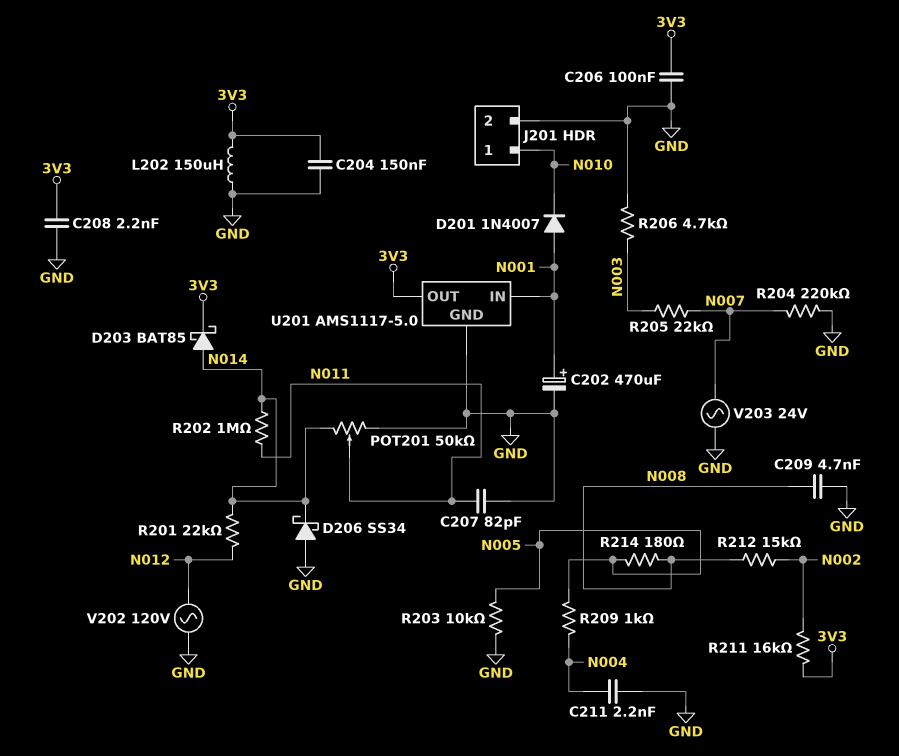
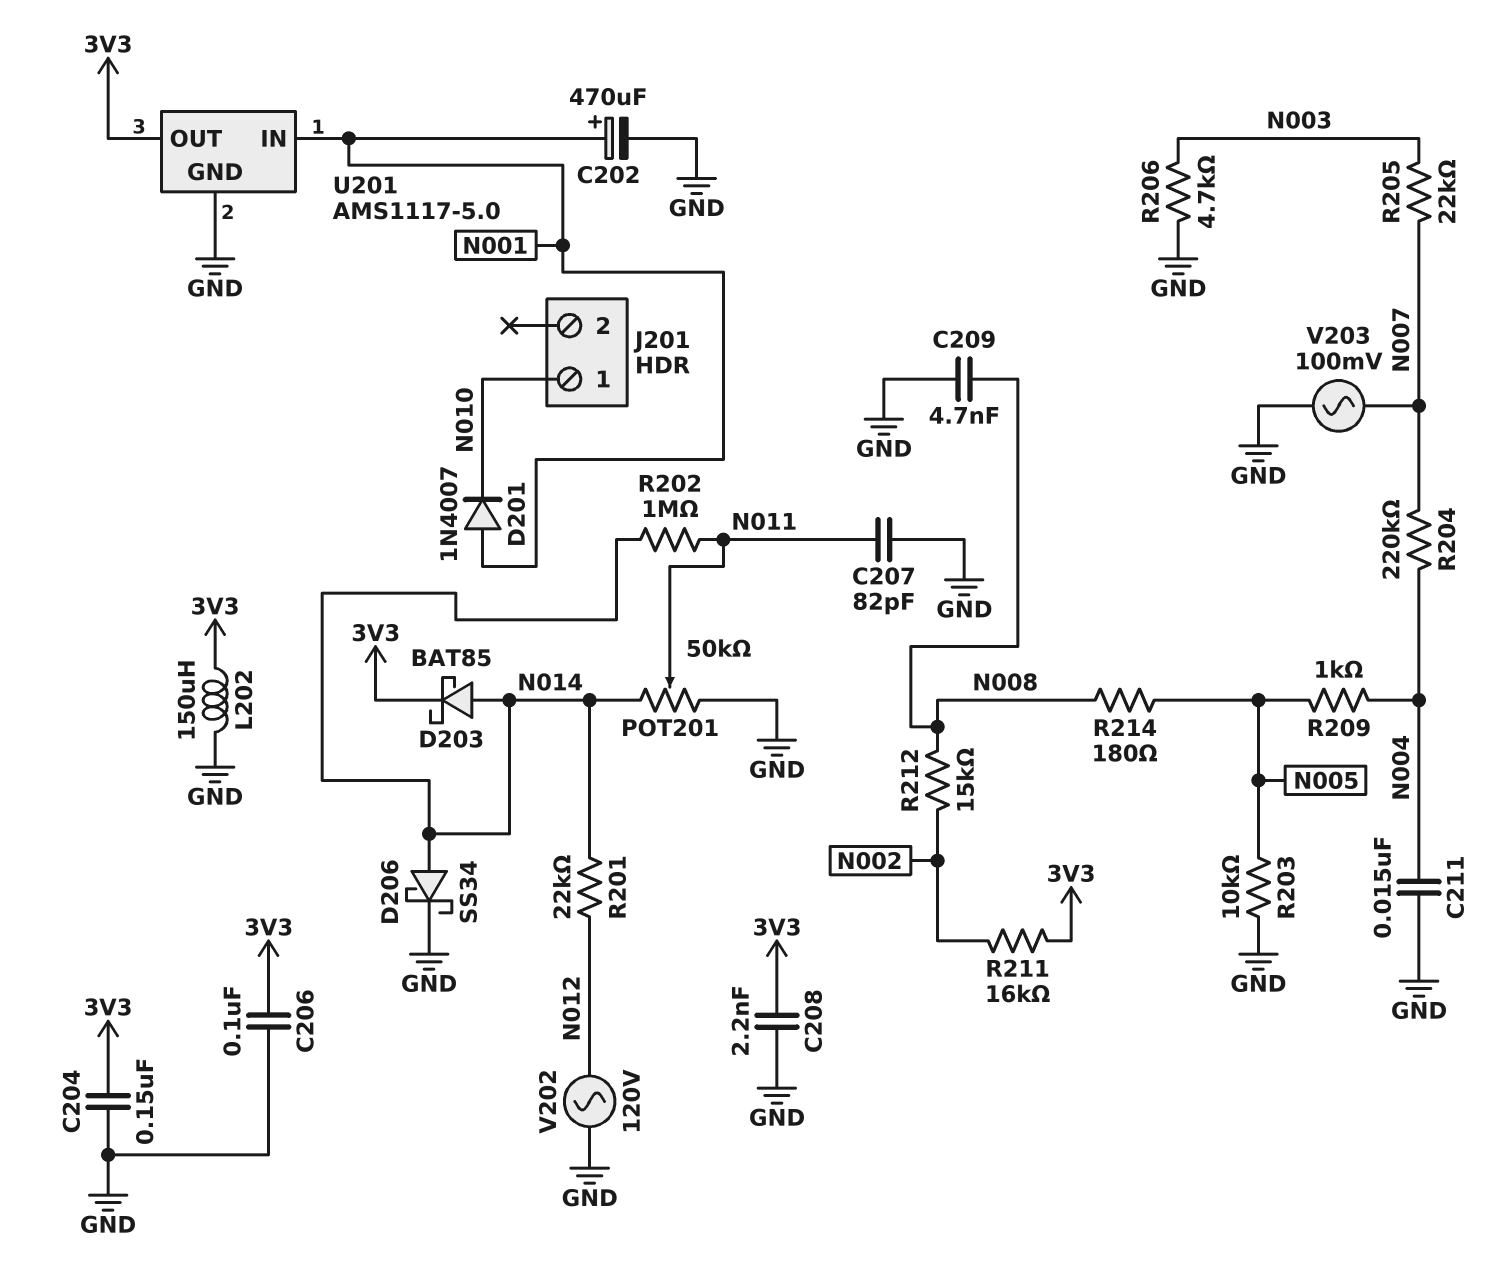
C211: 2.2nF (GND, N004) -> 15nF (GND, N004)
D206: schottky SS34 (A GND, K N014) -> schottky SS34 (A N014, K GND)
J201 pin 2: GND -> none
R204: 220k (GND, N007) -> 220k (N004, N007)
V203: AC 24V (GND, N007) -> AC 100mV (GND, N007)

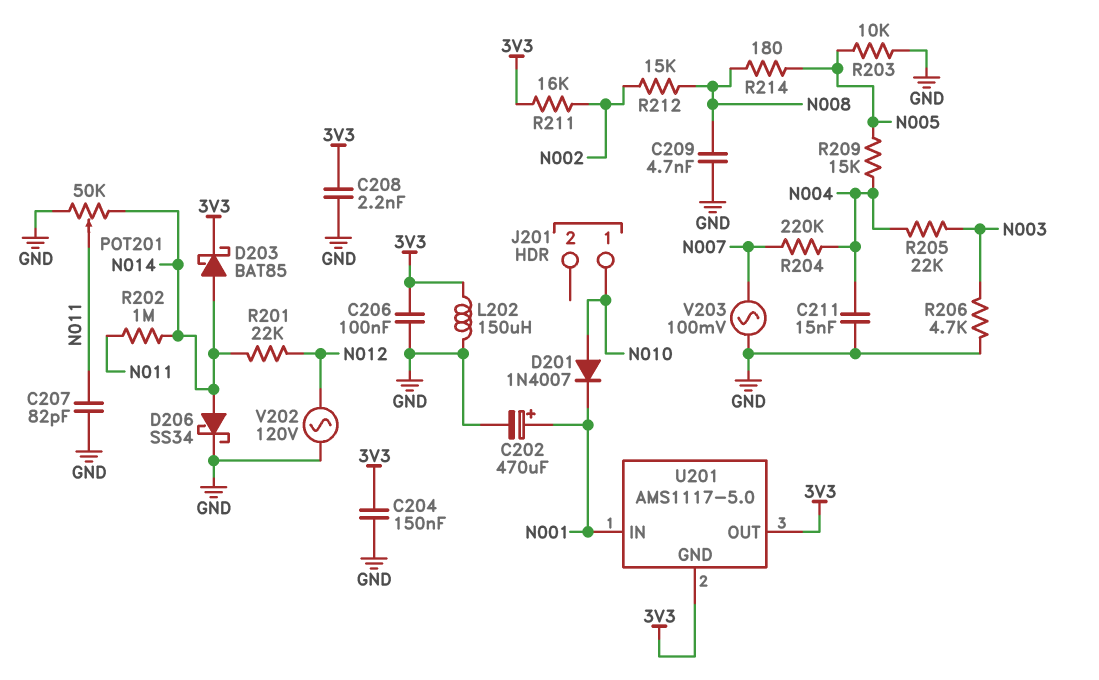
D201: diode 1N4007 (A N001, K N010) -> diode 1N4007 (A N010, K N001)
R205: 22k (N003, N007) -> 22k (N003, N004)
R209: 1k (N004, N005) -> 15k (N004, N005)
U201 pin GND: GND -> 3V3

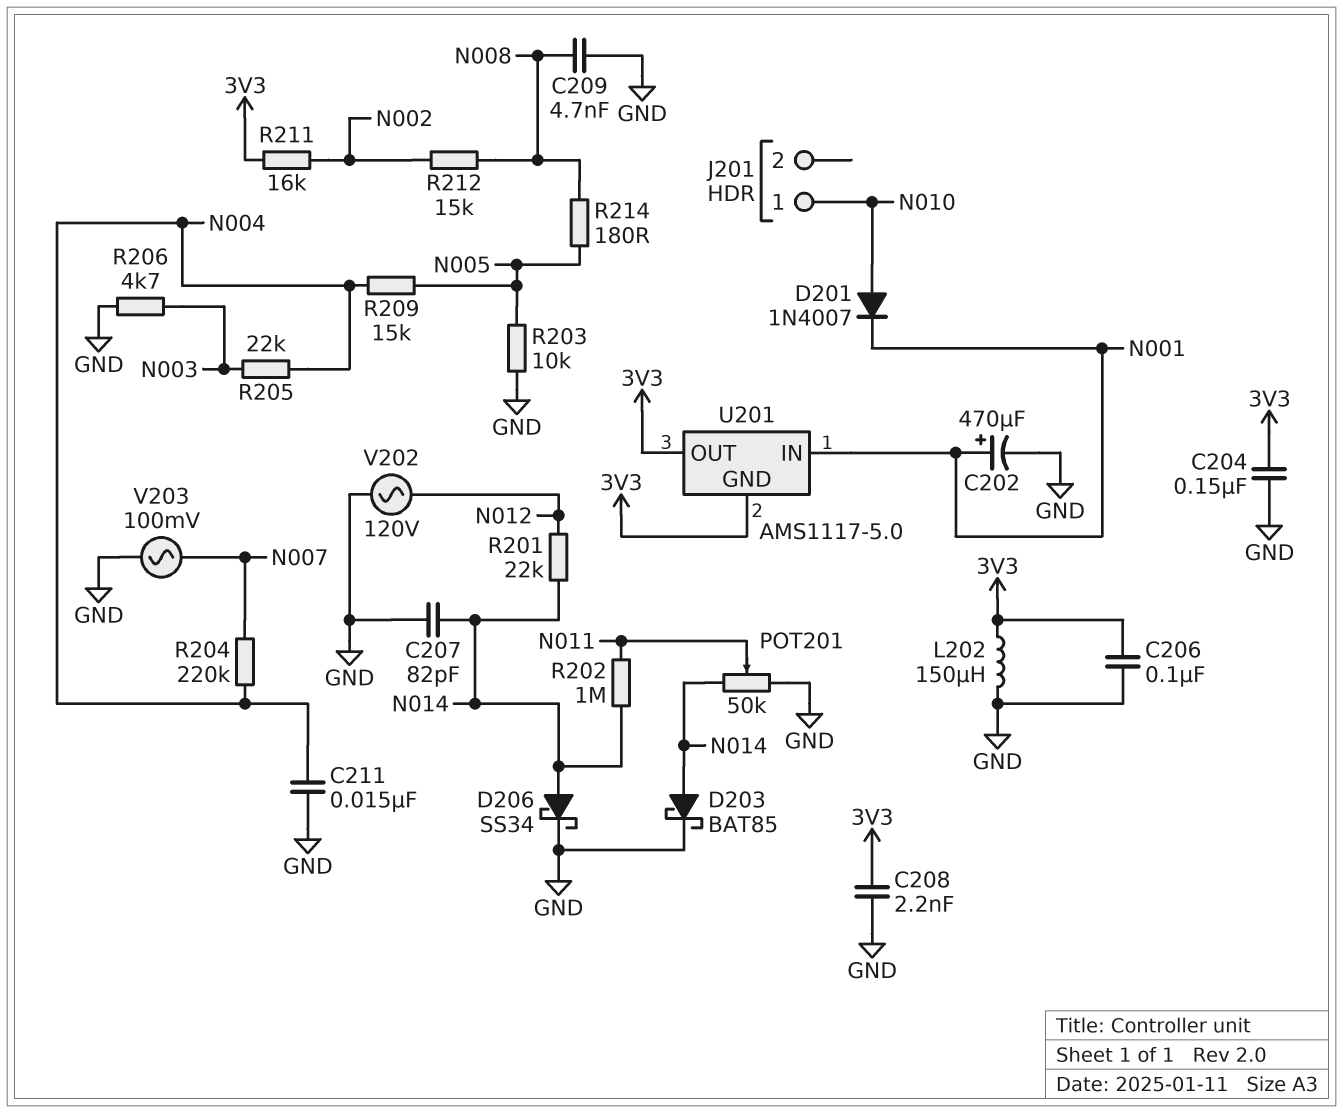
C207: 82pF (GND, N011) -> 82pF (GND, N014)
D203: schottky BAT85 (A N014, K 3V3) -> schottky BAT85 (A N014, K GND)

